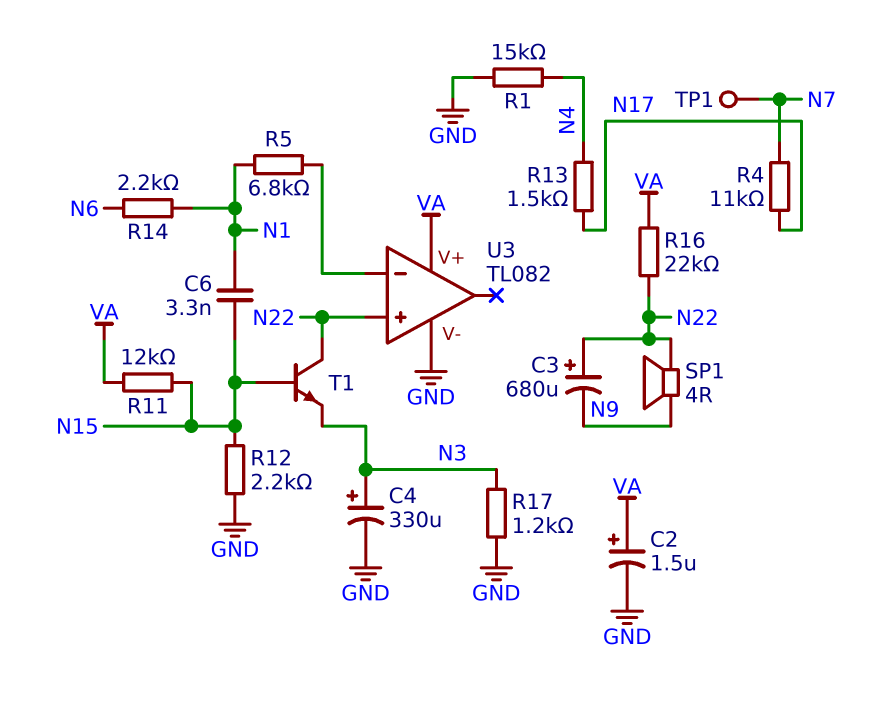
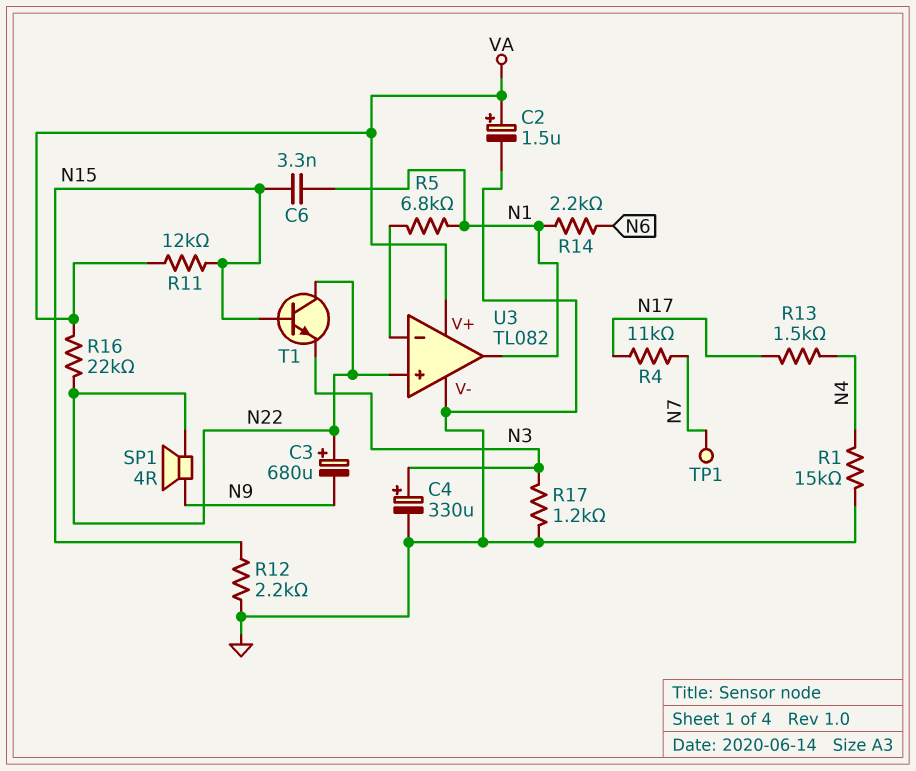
U3 pin out: none -> N1

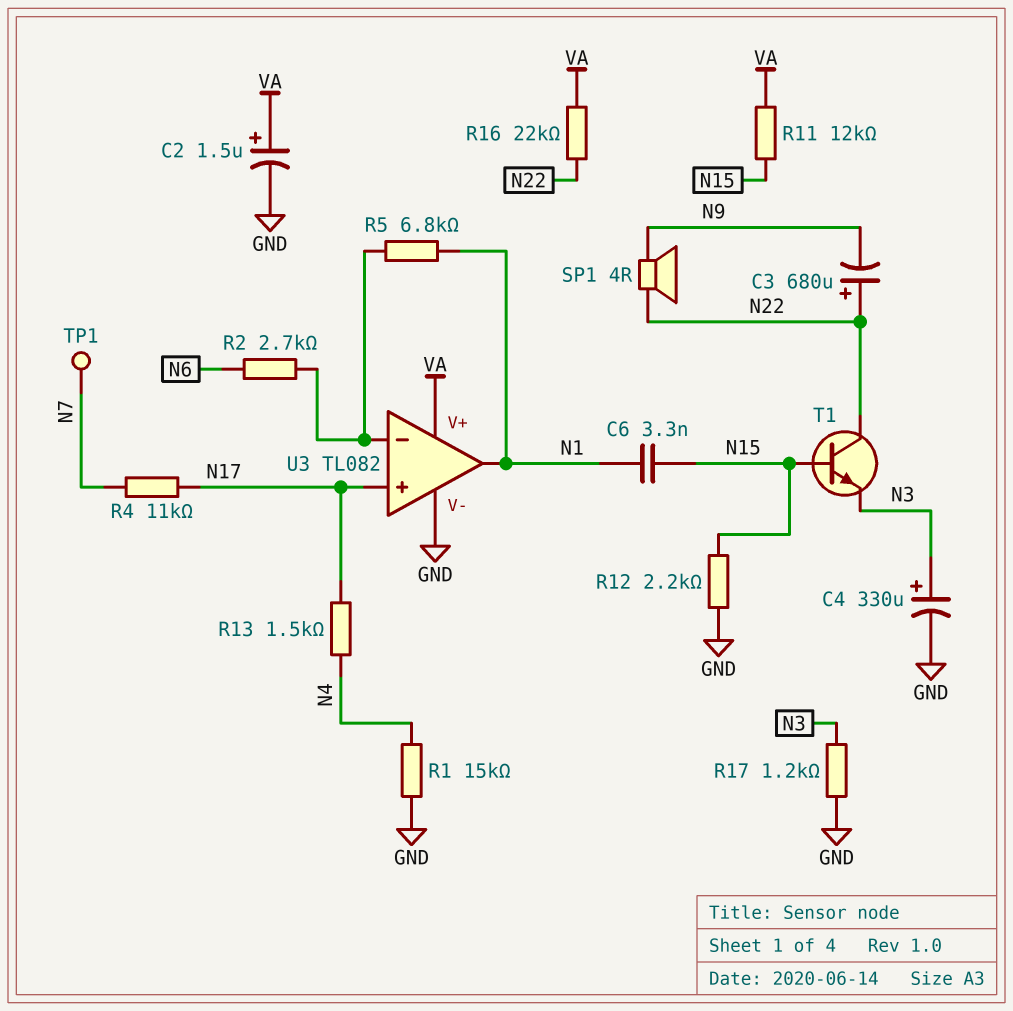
R2: none -> 2.7k (N6, U3/in-)
R14: 2.2k (N1, N6) -> none
U3 pin in+: N22 -> N17

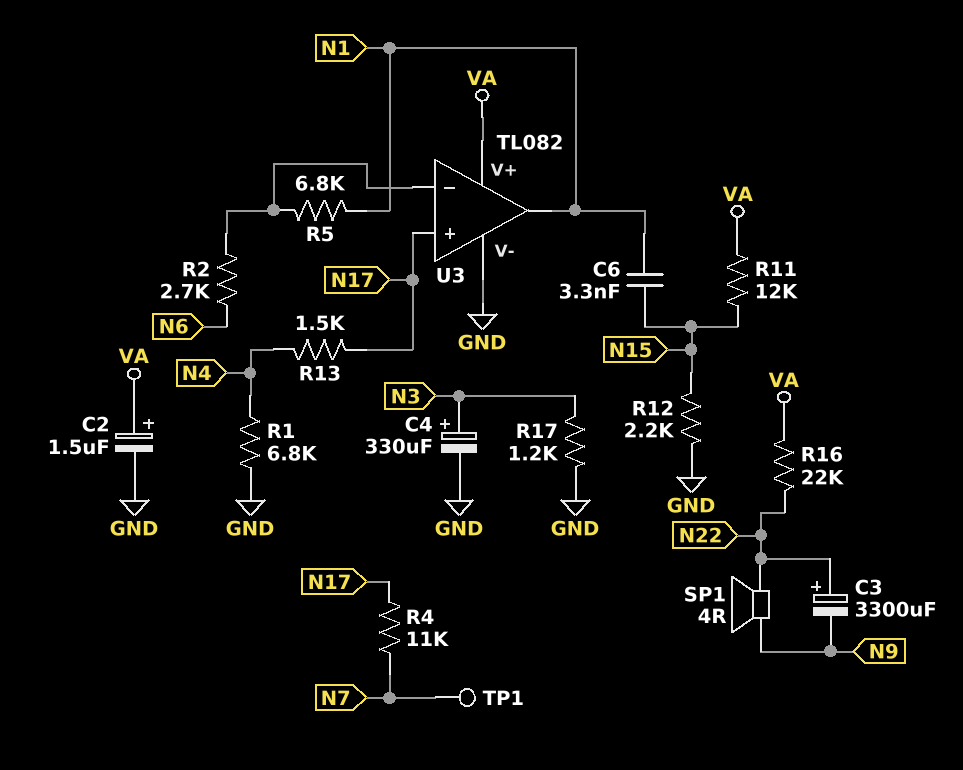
C3: 680uF (plus N22, minus N9) -> 3300uF (plus N22, minus N9)
R1: 15k (GND, N4) -> 6.8k (GND, N4)
T1: NPN (B N15, C N22, E N3) -> none

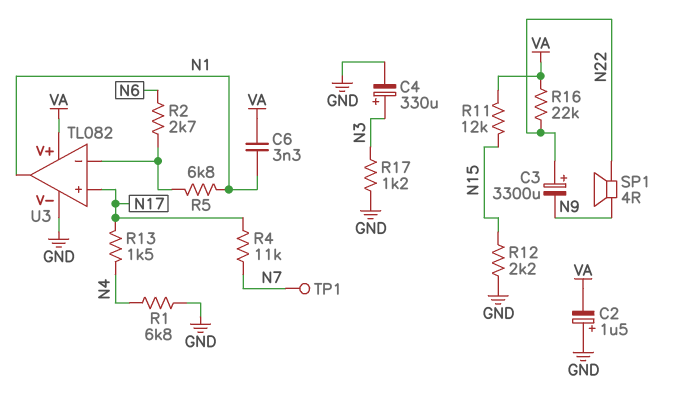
C2: 1.5uF (plus VA, minus GND) -> 1.5uF (plus GND, minus VA)
C6: 3.3nF (N1, N15) -> 3.3nF (N1, VA)

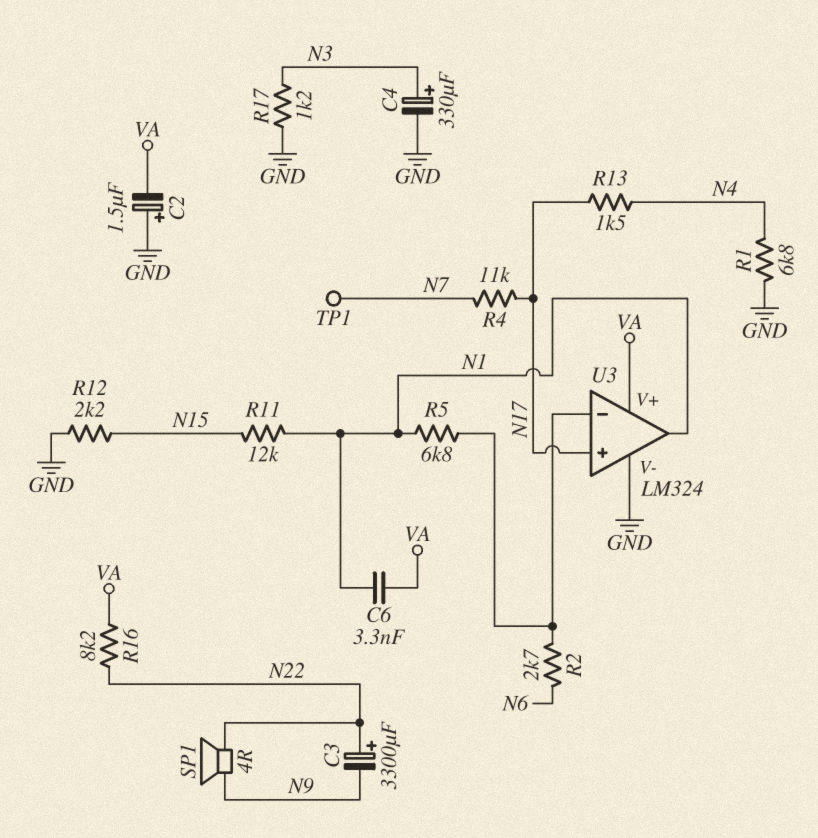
R11: 12k (N15, VA) -> 12k (N1, N15)
R16: 22k (N22, VA) -> 8.2k (N22, VA)
U3: TL082 -> LM324

